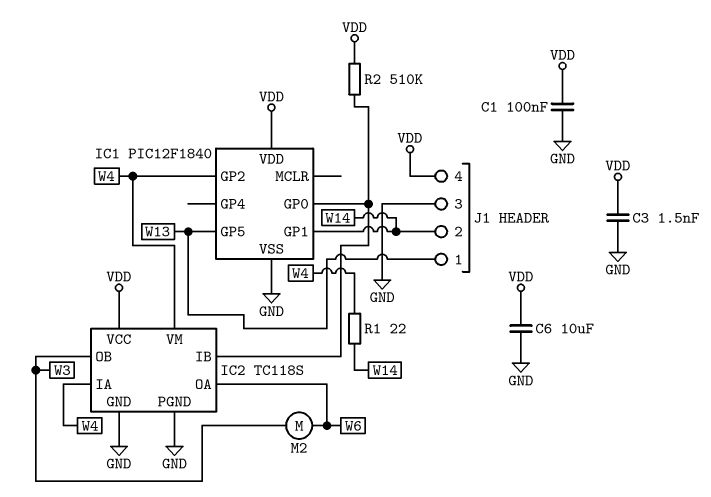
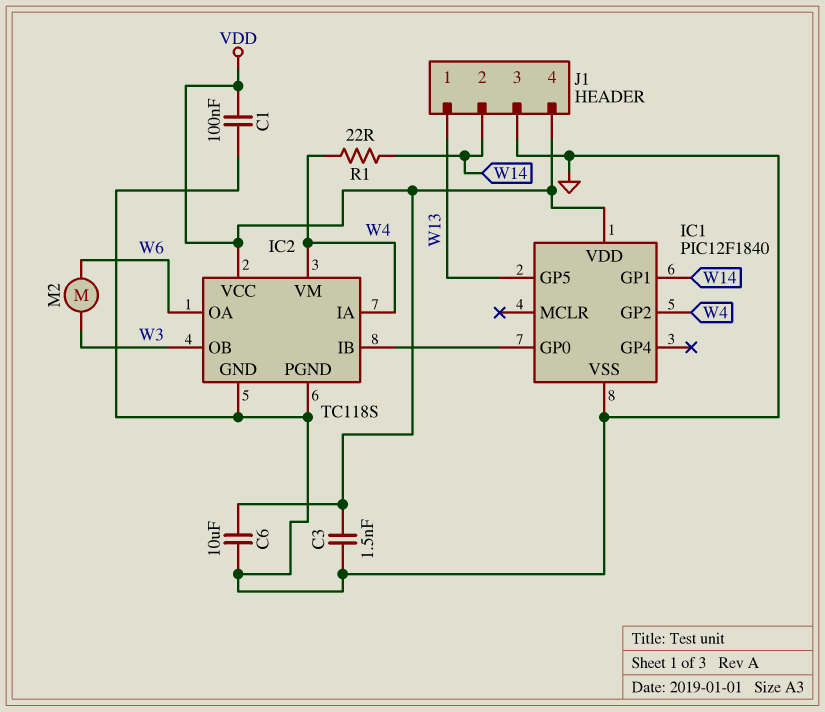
R2: 510k (IC1/GP0, VDD) -> none

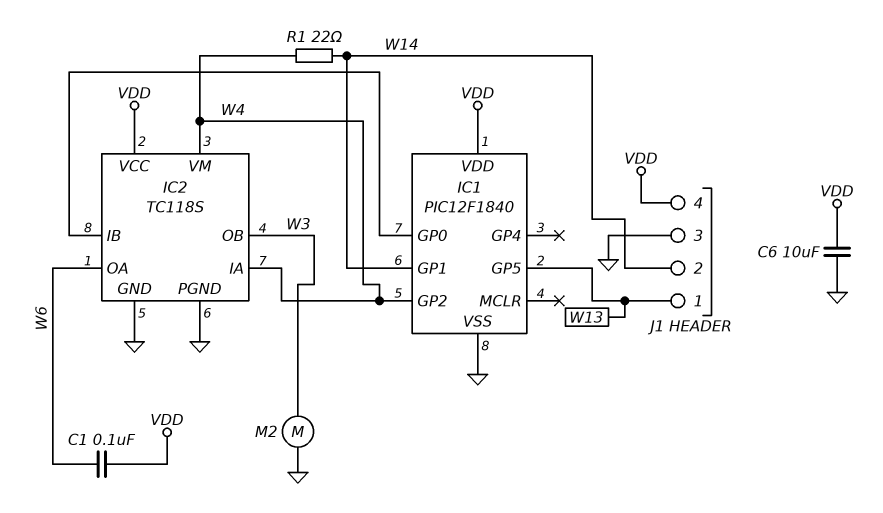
C1: 100nF (GND, VDD) -> 100nF (VDD, W6)
C3: 1.5nF (GND, VDD) -> none
M2: motor (W3, W6) -> motor (GND, W3)

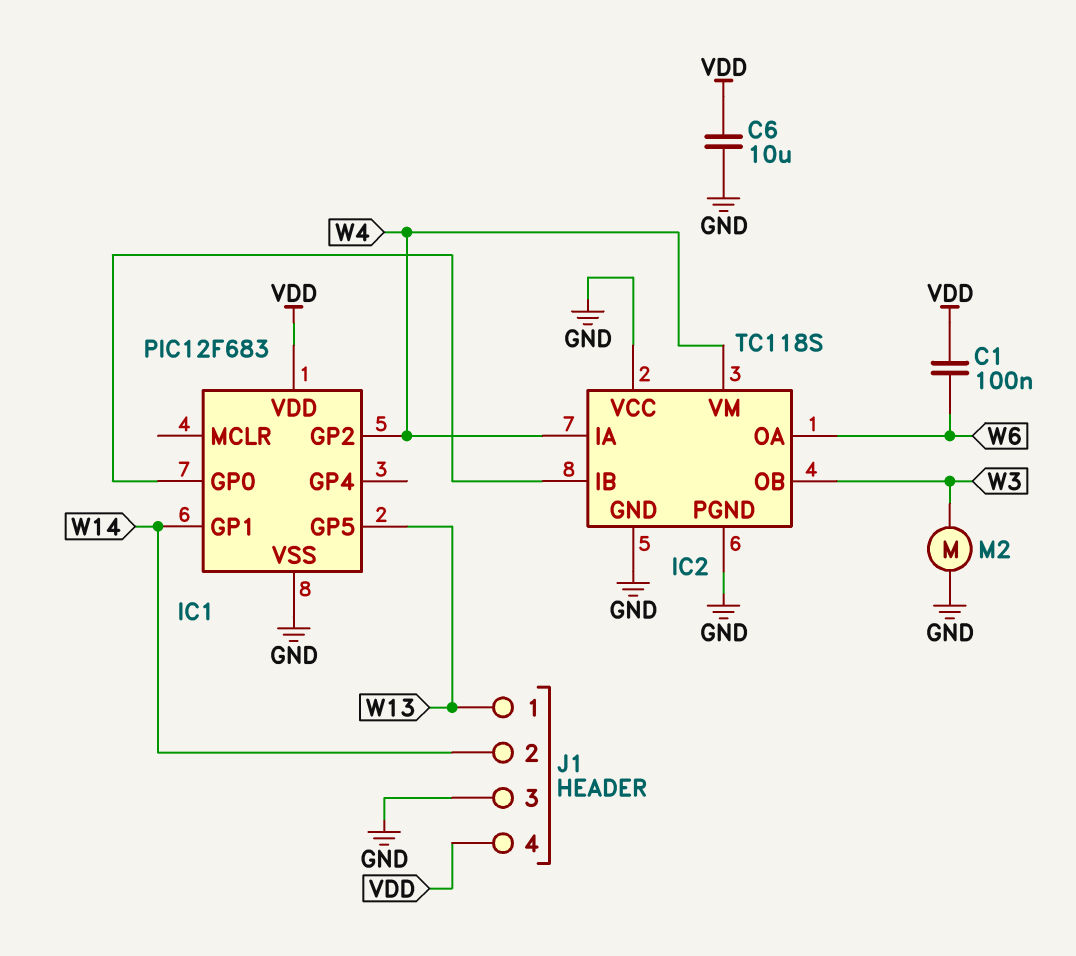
IC1: PIC12F1840 -> PIC12F683
IC2 pin VCC: VDD -> GND
R1: 22 (W4, W14) -> none

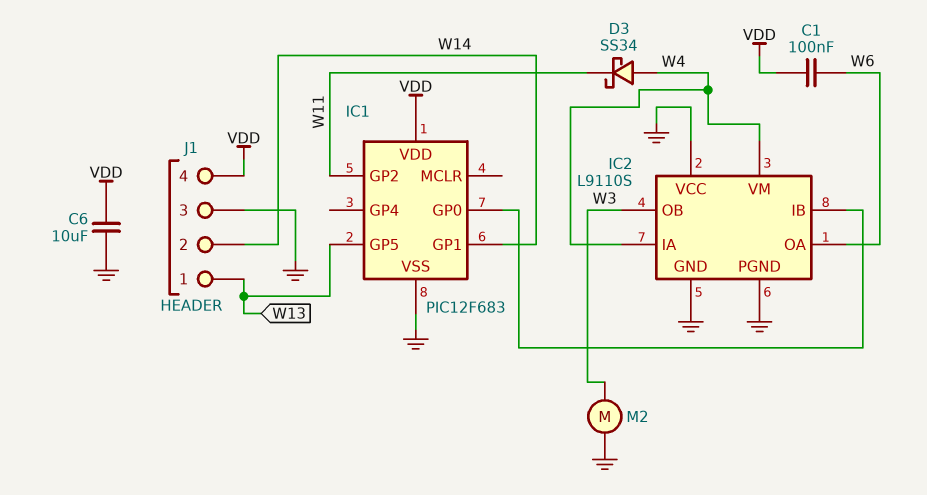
D3: none -> schottky SS34 (A W4, K W11)
IC1 pin GP2: W4 -> W11
IC2: TC118S -> L9110S

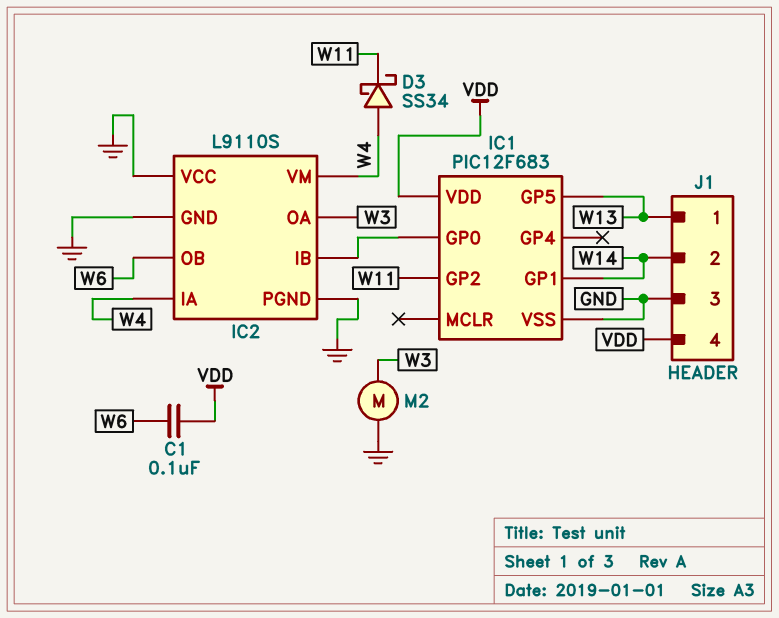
C6: 10uF (GND, VDD) -> none
IC2 pin OA: W6 -> W3
IC2 pin OB: W3 -> W6

